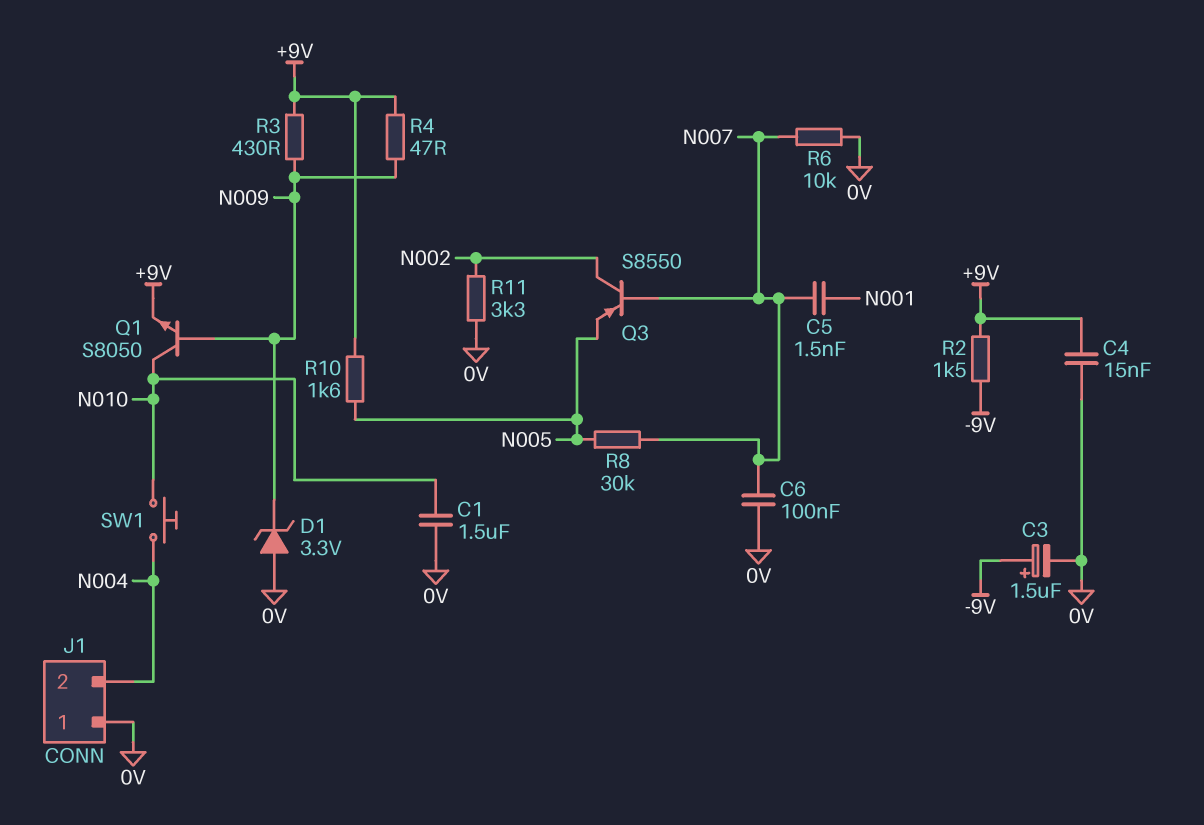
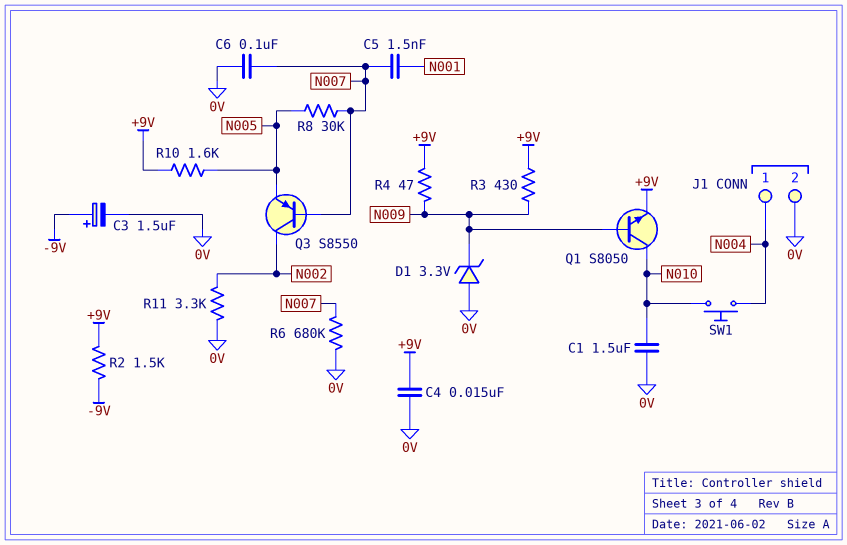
J1 pin 1: 0V -> N004
J1 pin 2: N004 -> 0V
R6: 10k (0V, N007) -> 680k (0V, N007)

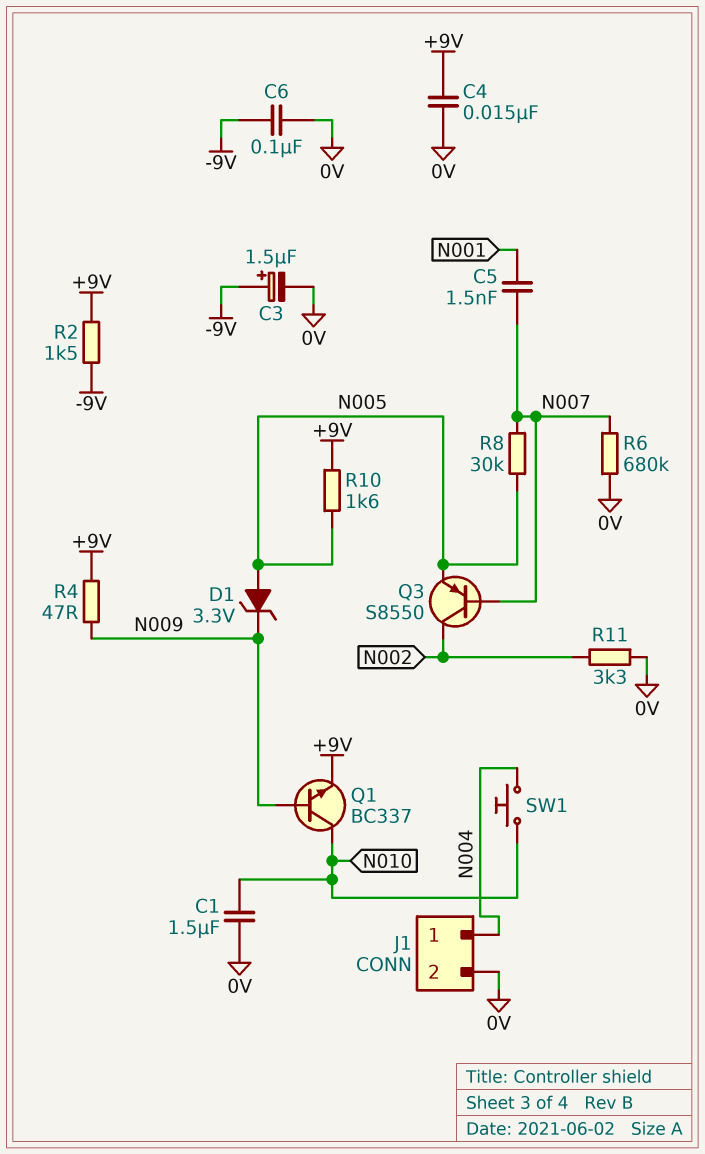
C6: 100nF (0V, N007) -> 100nF (-9V, 0V)
D1: zener 3.3V (A 0V, K N009) -> zener 3.3V (A N005, K N009)
Q1: NPN S8050 (B N009, C N010, E +9V) -> NPN BC337 (B N009, C N010, E +9V)
R3: 430 (+9V, N009) -> none

